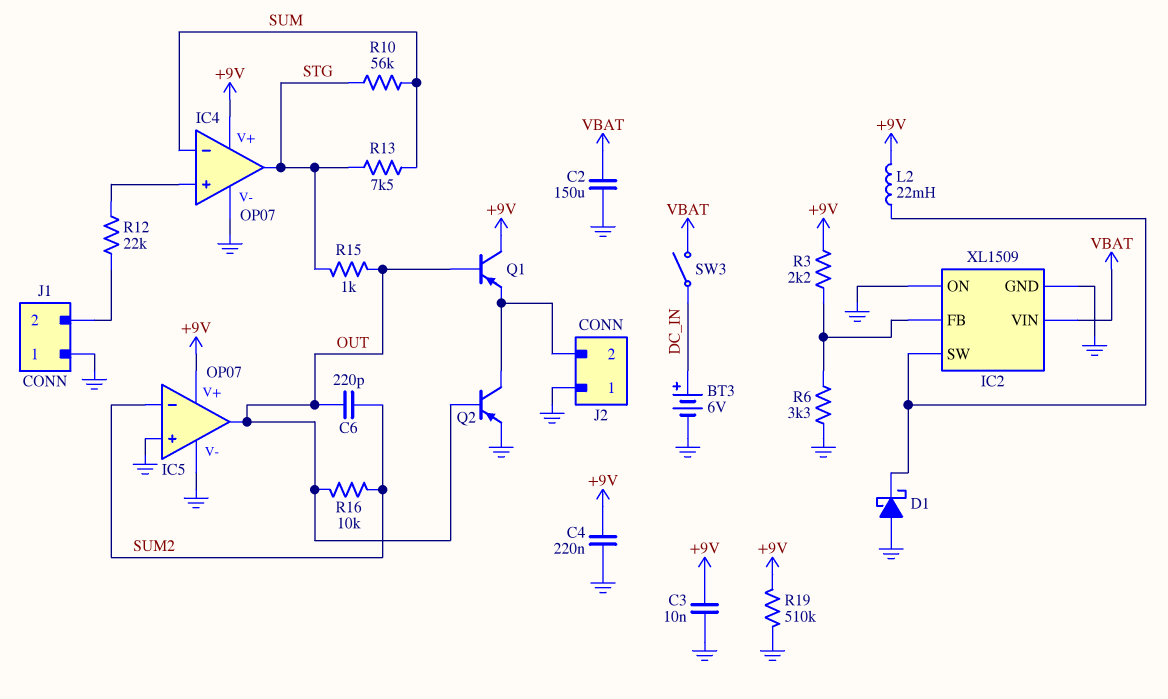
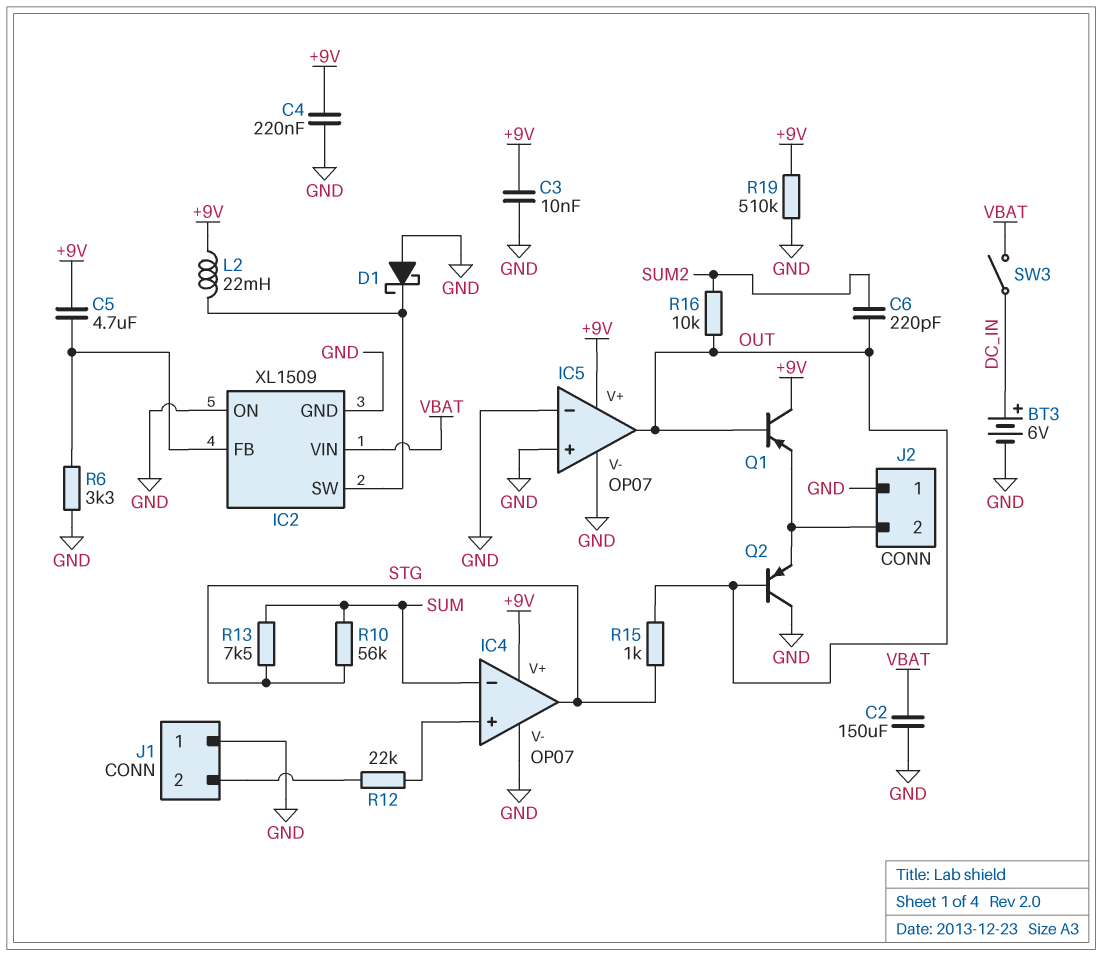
C5: none -> 4.7uF (+9V, IC2/FB)
IC5 pin in-: SUM2 -> GND
Q2: PNP (B OUT, C J2/2, E GND) -> PNP (B OUT, C GND, E J2/2)
R3: 2.2k (+9V, IC2/FB) -> none

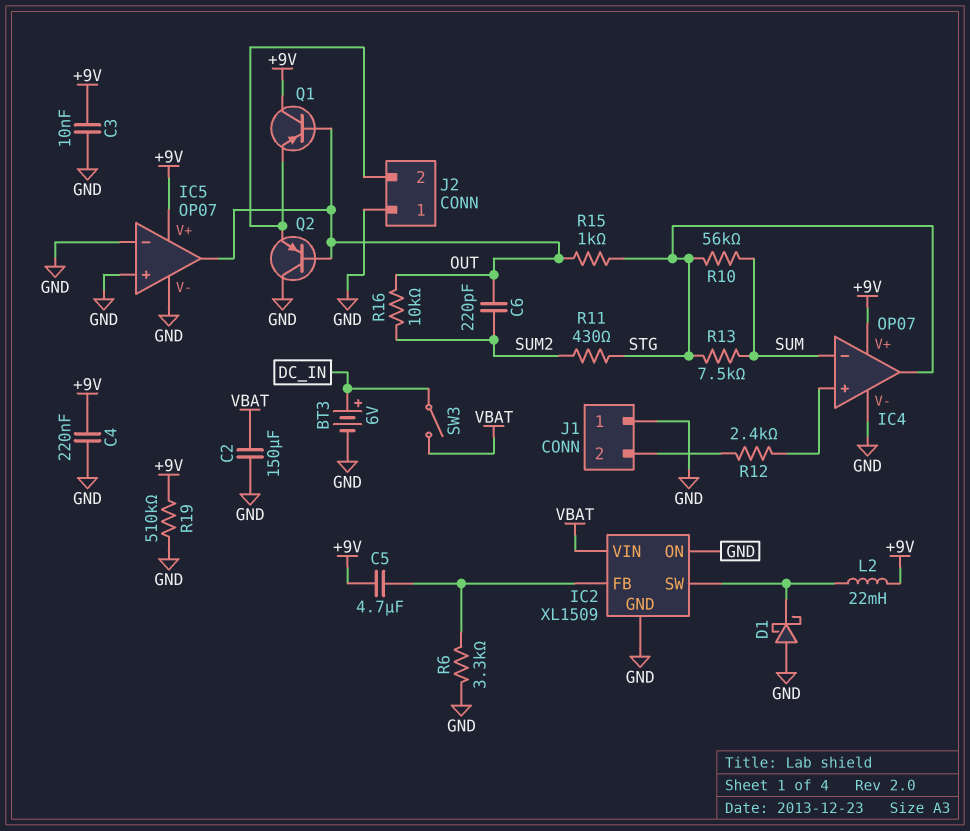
R11: none -> 430 (STG, SUM2)
R12: 22k (IC4/in+, J1/2) -> 2.4k (IC4/in+, J1/2)

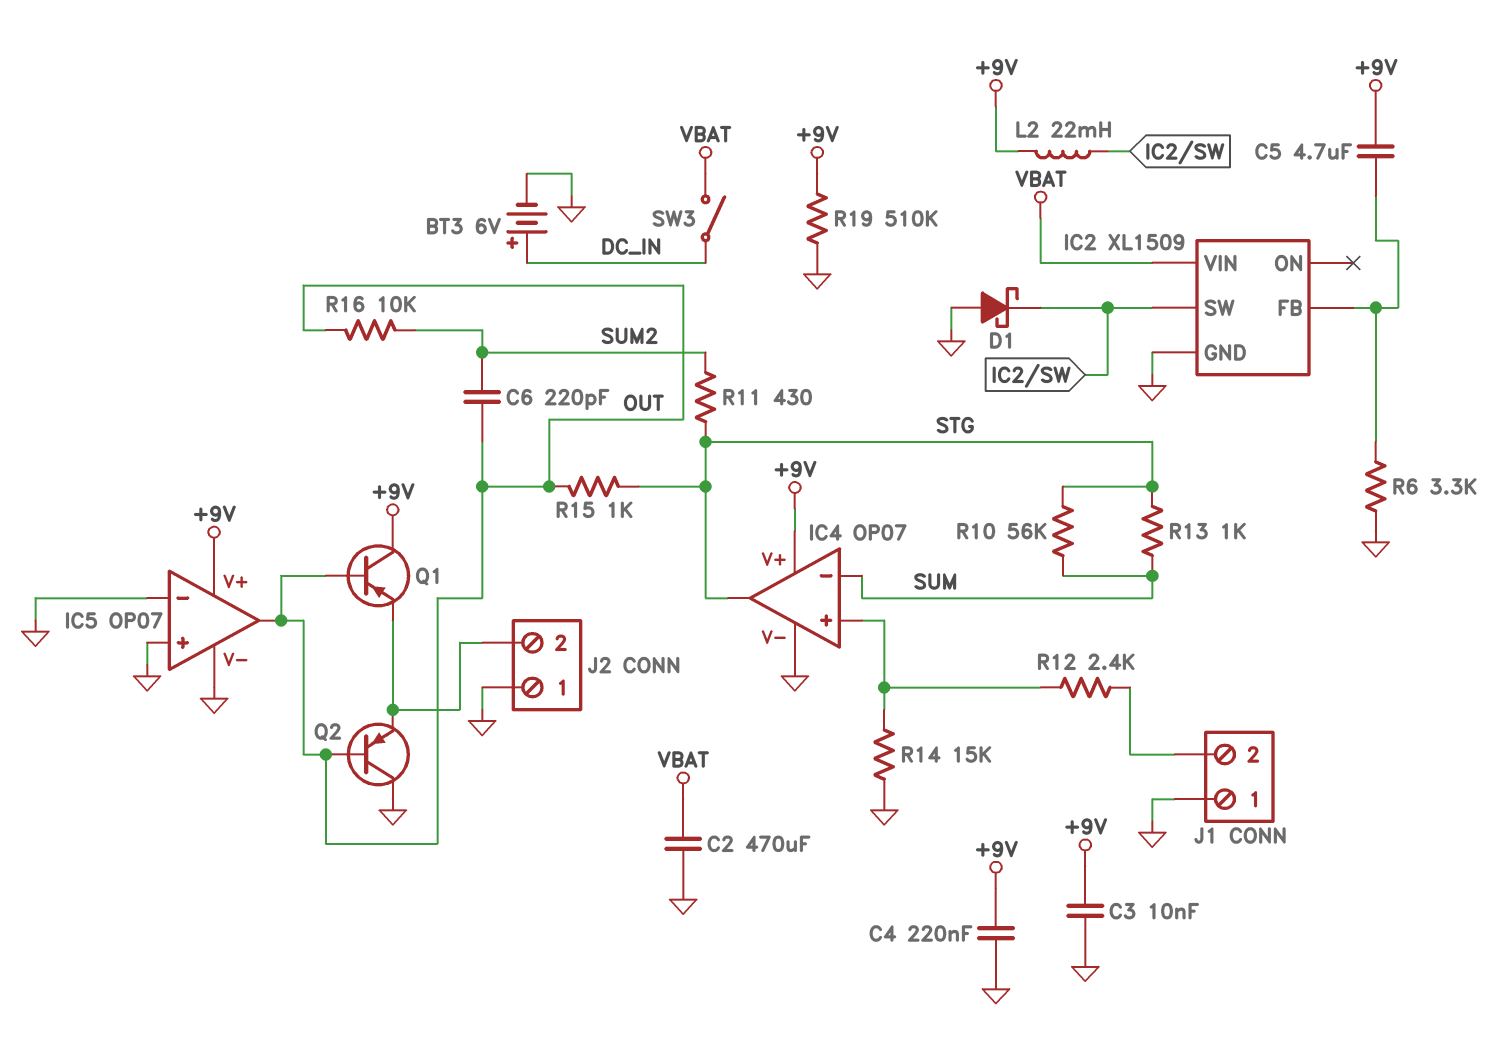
C2: 150uF (GND, VBAT) -> 470uF (GND, VBAT)
IC2 pin ON: GND -> none
R13: 7.5k (STG, SUM) -> 1k (STG, SUM)
R14: none -> 15k (GND, IC4/in+)

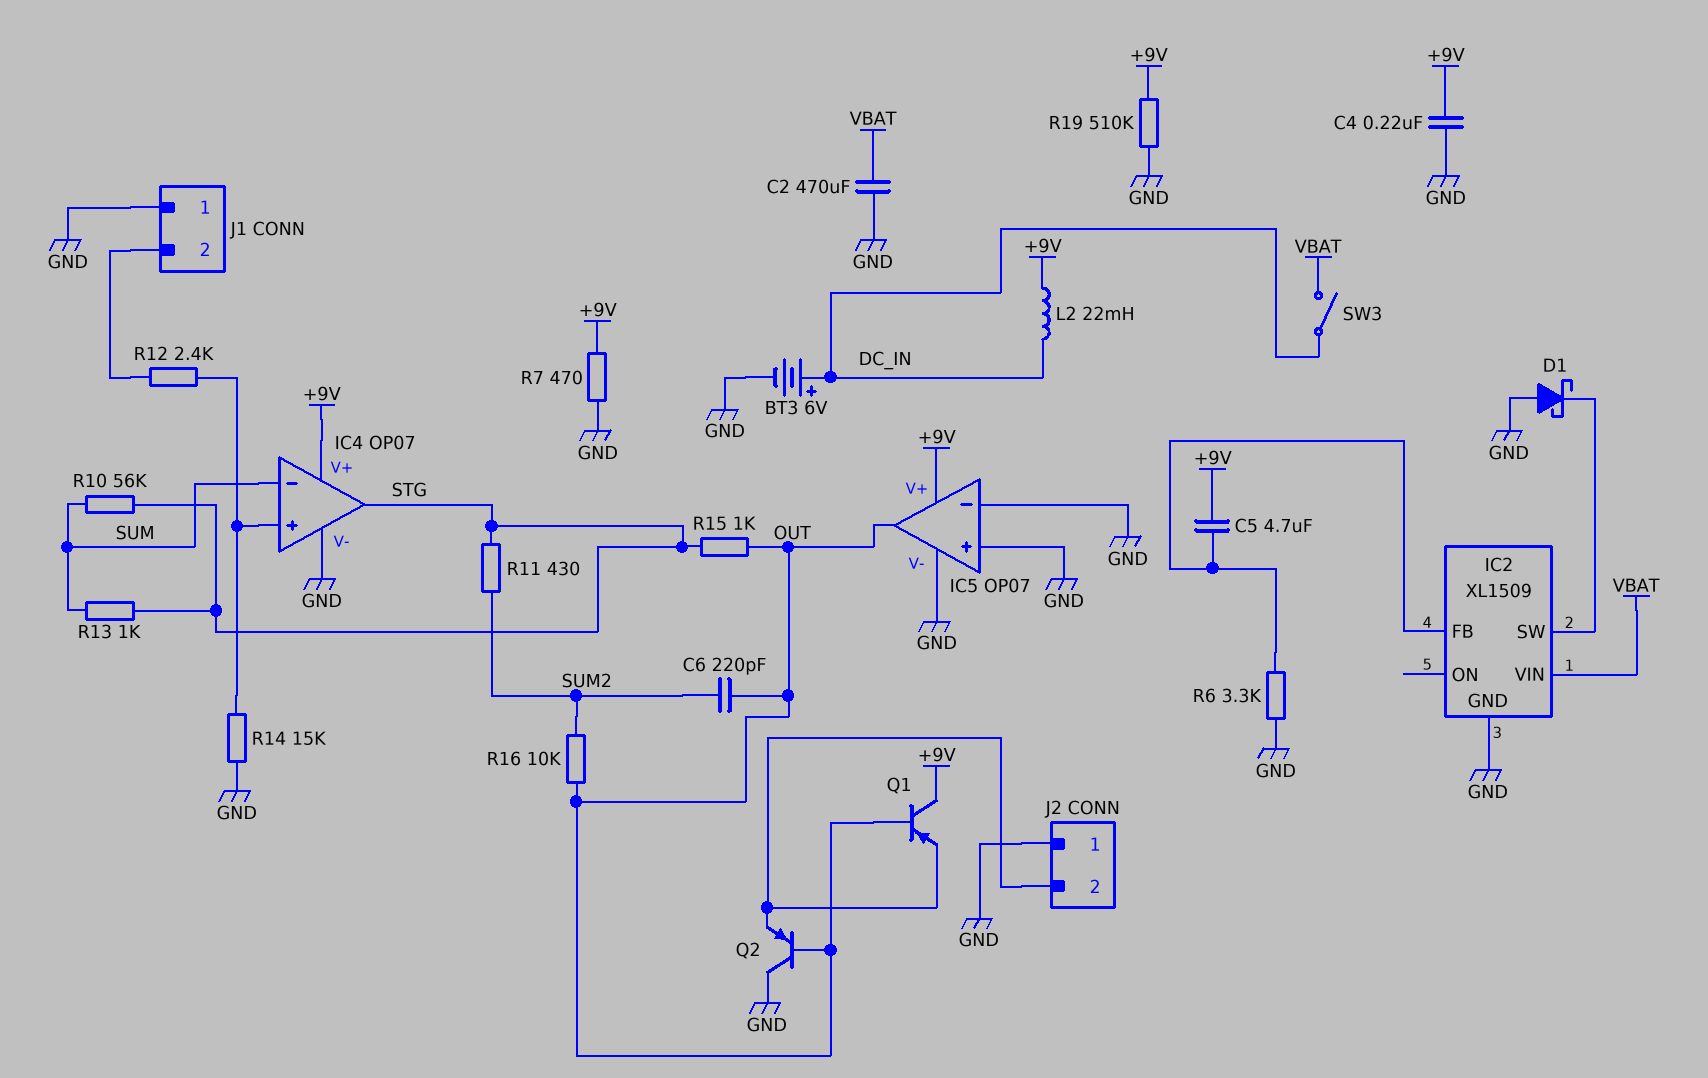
C3: 10nF (+9V, GND) -> none
L2: 22mH (+9V, IC2/SW) -> 22mH (+9V, DC_IN)
R7: none -> 470 (+9V, GND)

